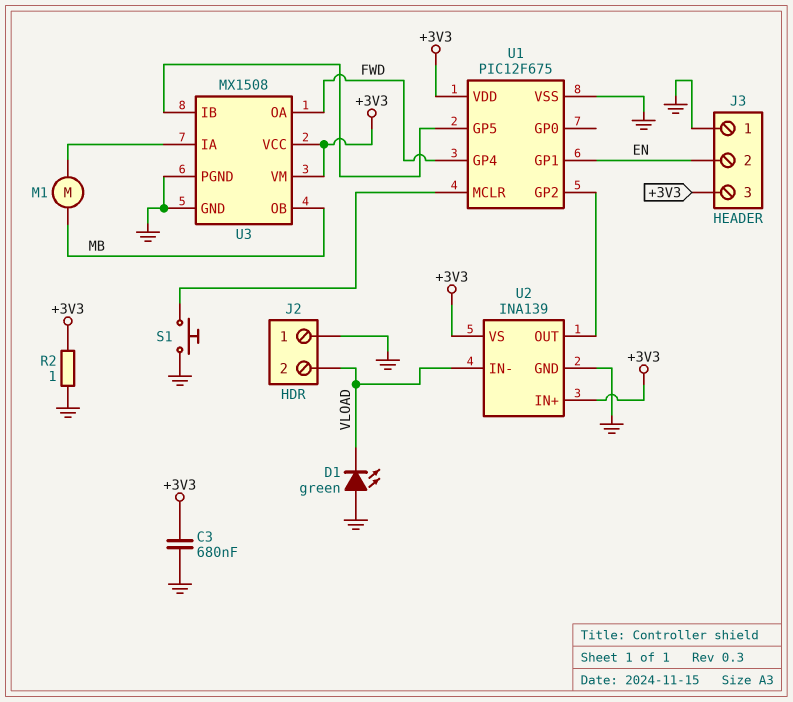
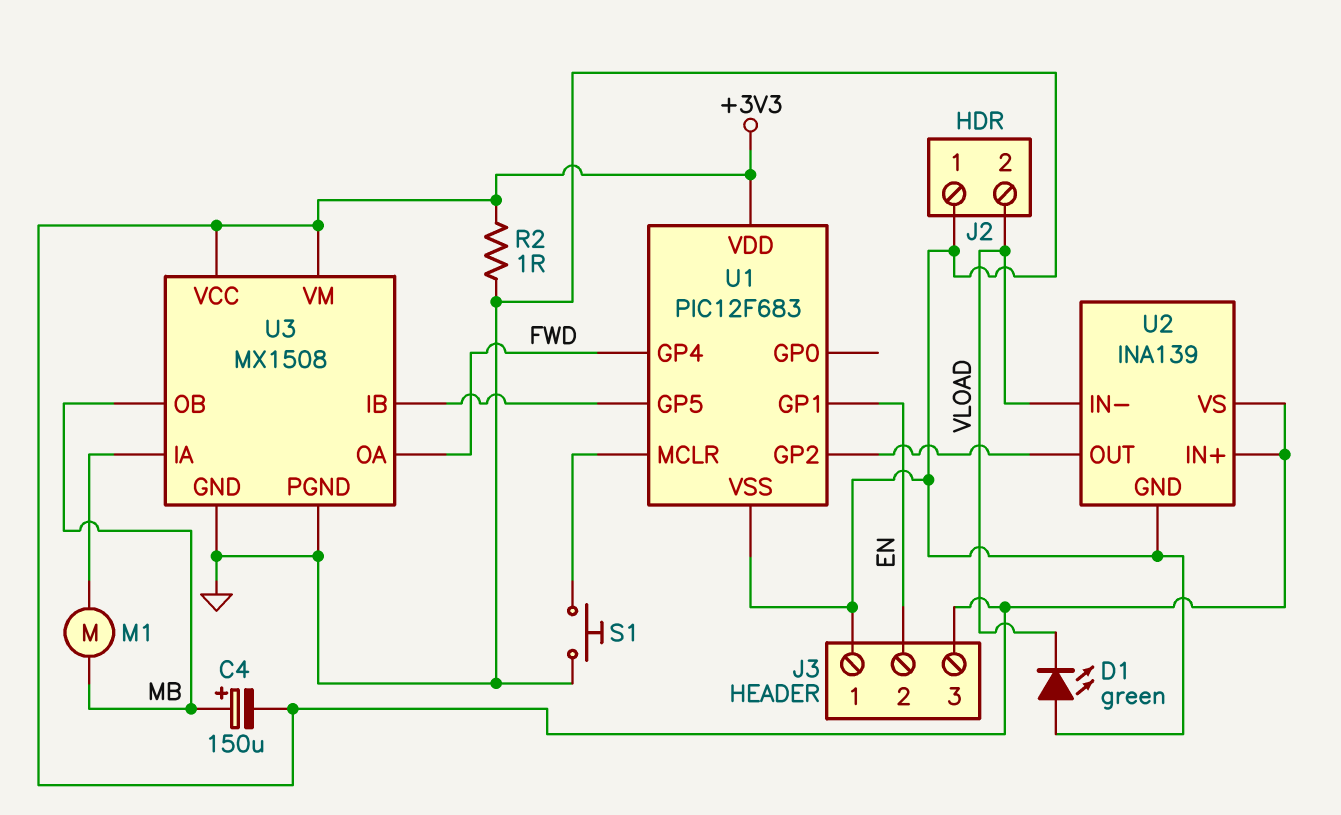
C3: 680nF (+3V3, GND) -> none
C4: none -> 150uF (plus MB, minus +3V3)
U1: PIC12F675 -> PIC12F683

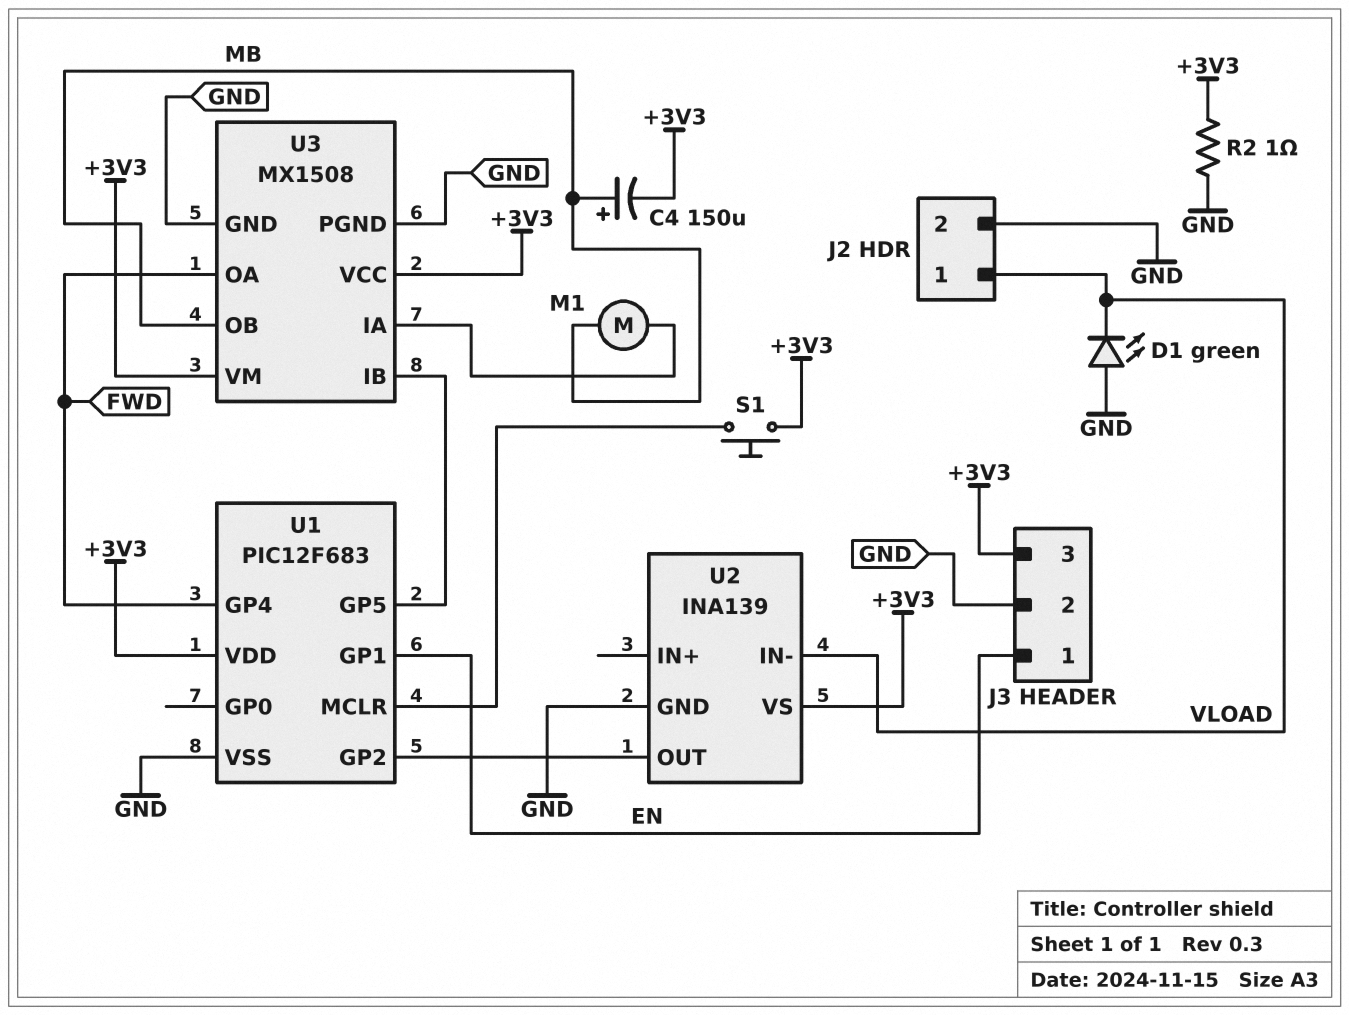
J2 pin 1: GND -> VLOAD
J2 pin 2: VLOAD -> GND
J3 pin 1: GND -> EN
J3 pin 2: EN -> GND
S1: button (GND, U1/MCLR) -> button (+3V3, U1/MCLR)
U2 pin IN+: +3V3 -> none

